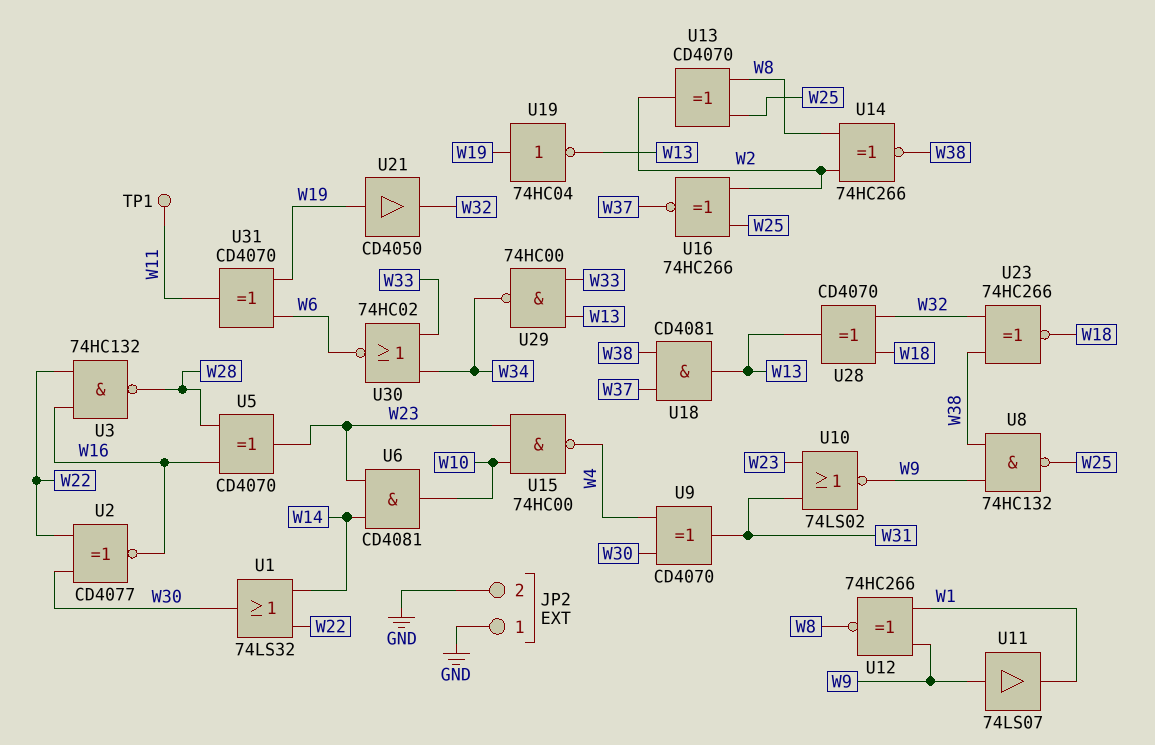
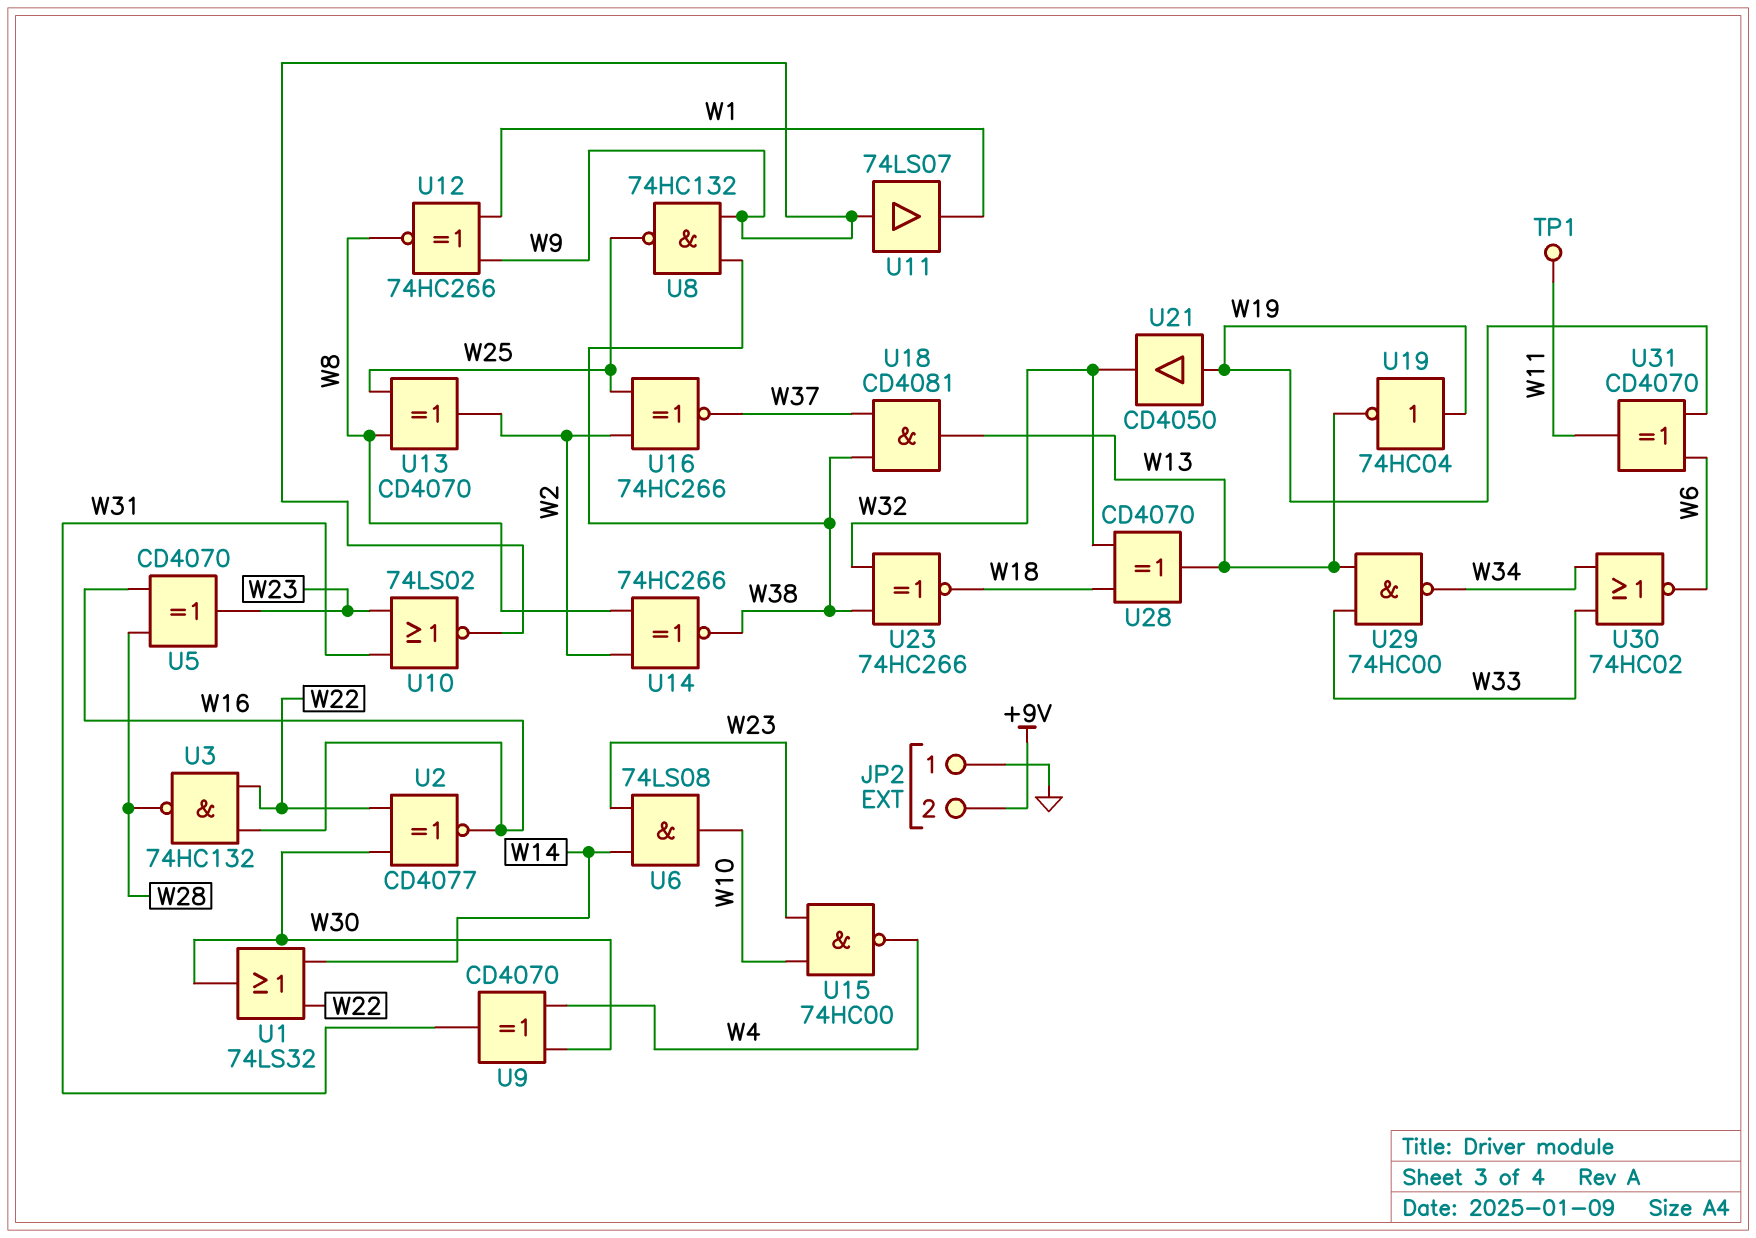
JP2 pin 2: GND -> +9V
U6: AND CD4081 (in W14, in W23, out W10) -> AND 74LS08 (in W14, in W23, out W10)

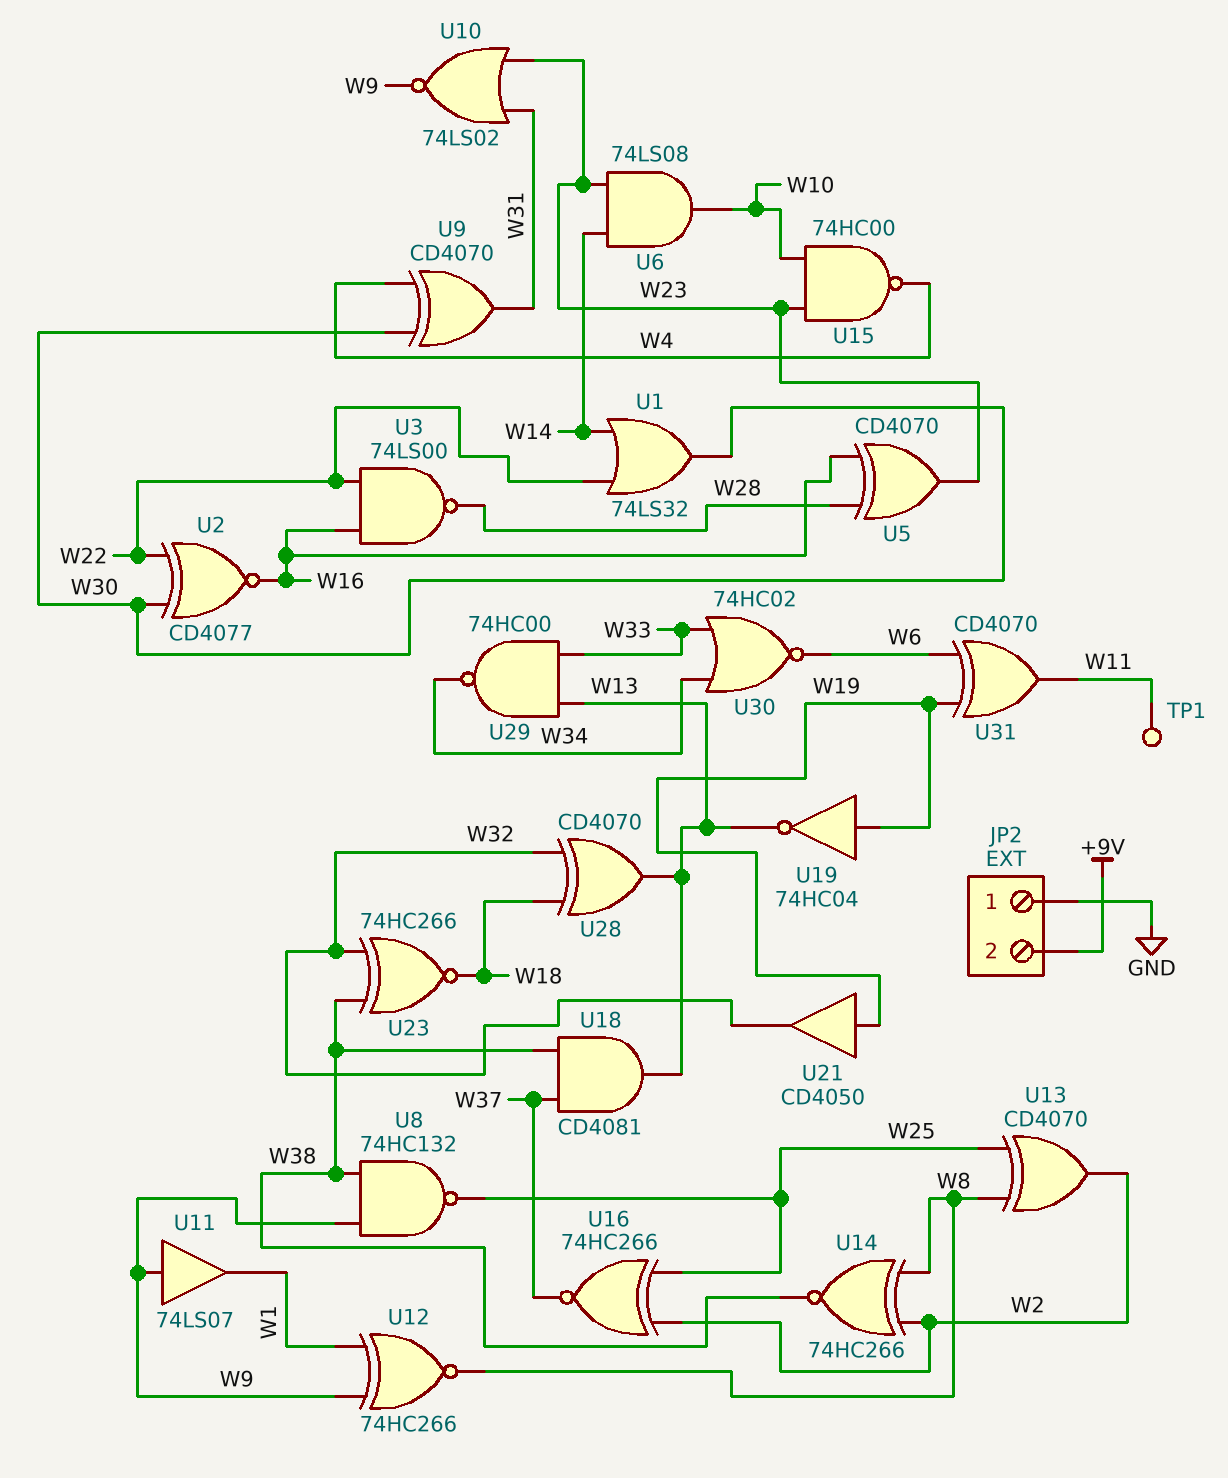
U3: NAND 74HC132 (in W16, in W22, out W28) -> NAND 74LS00 (in W16, in W22, out W28)

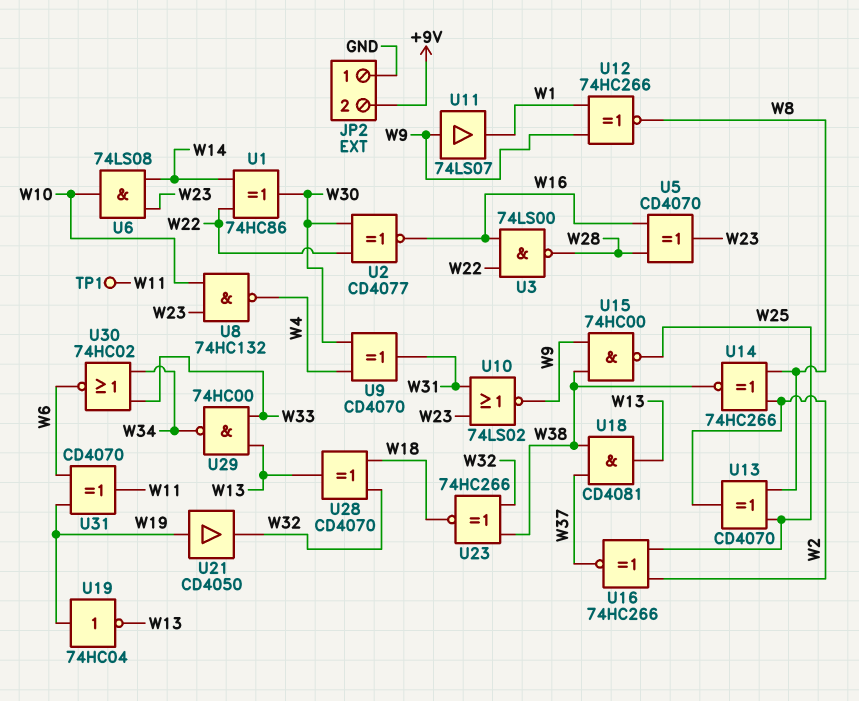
U1: OR 74LS32 (in W14, in W22, out W30) -> XOR 74HC86 (in W14, in W22, out W30)
U8: NAND 74HC132 (in W9, in W38, out W25) -> NAND 74HC132 (in W10, in W23, out W4)
U15: NAND 74HC00 (in W10, in W23, out W4) -> NAND 74HC00 (in W9, in W38, out W25)

